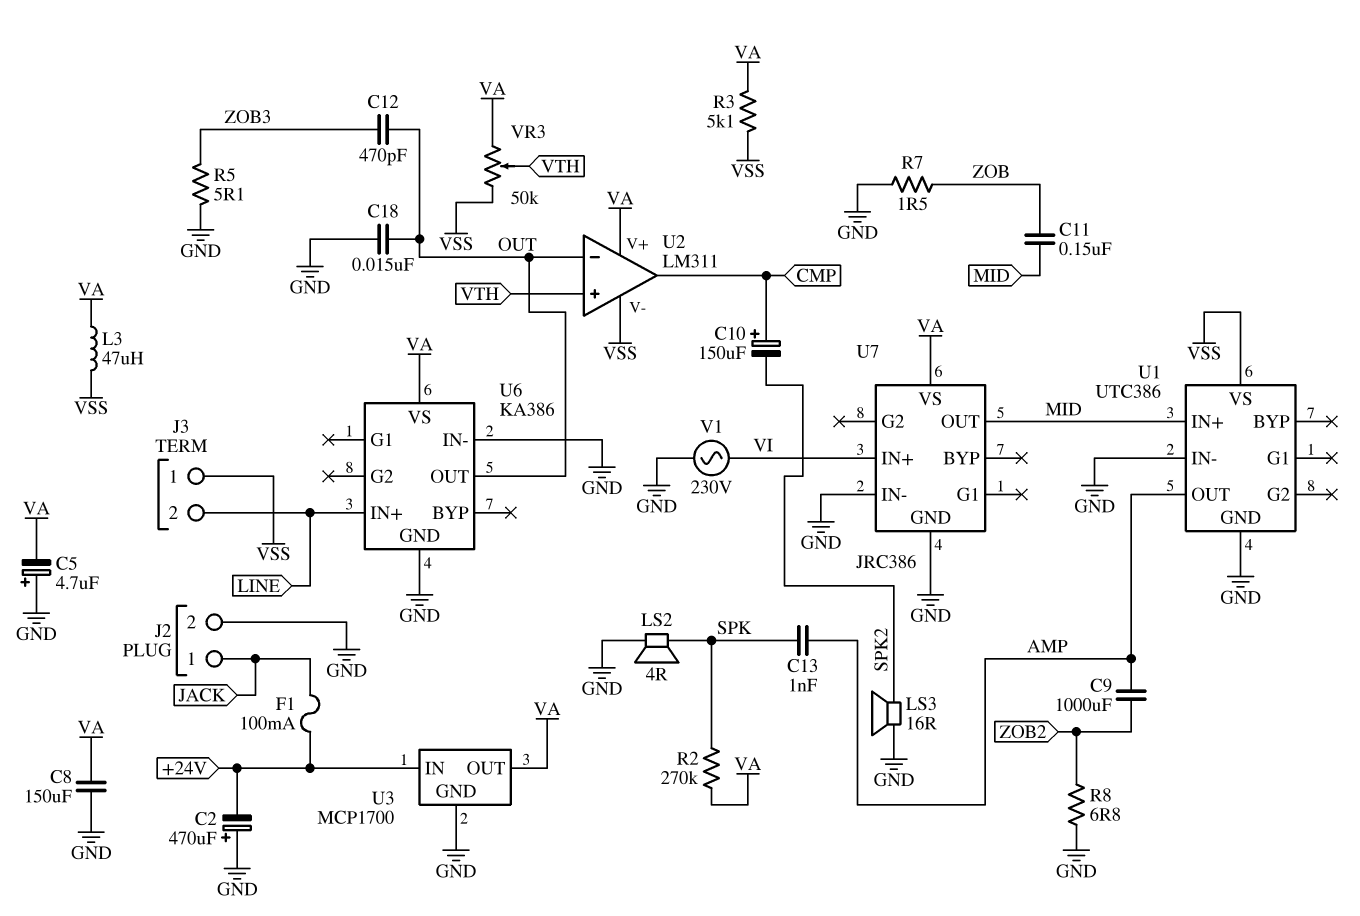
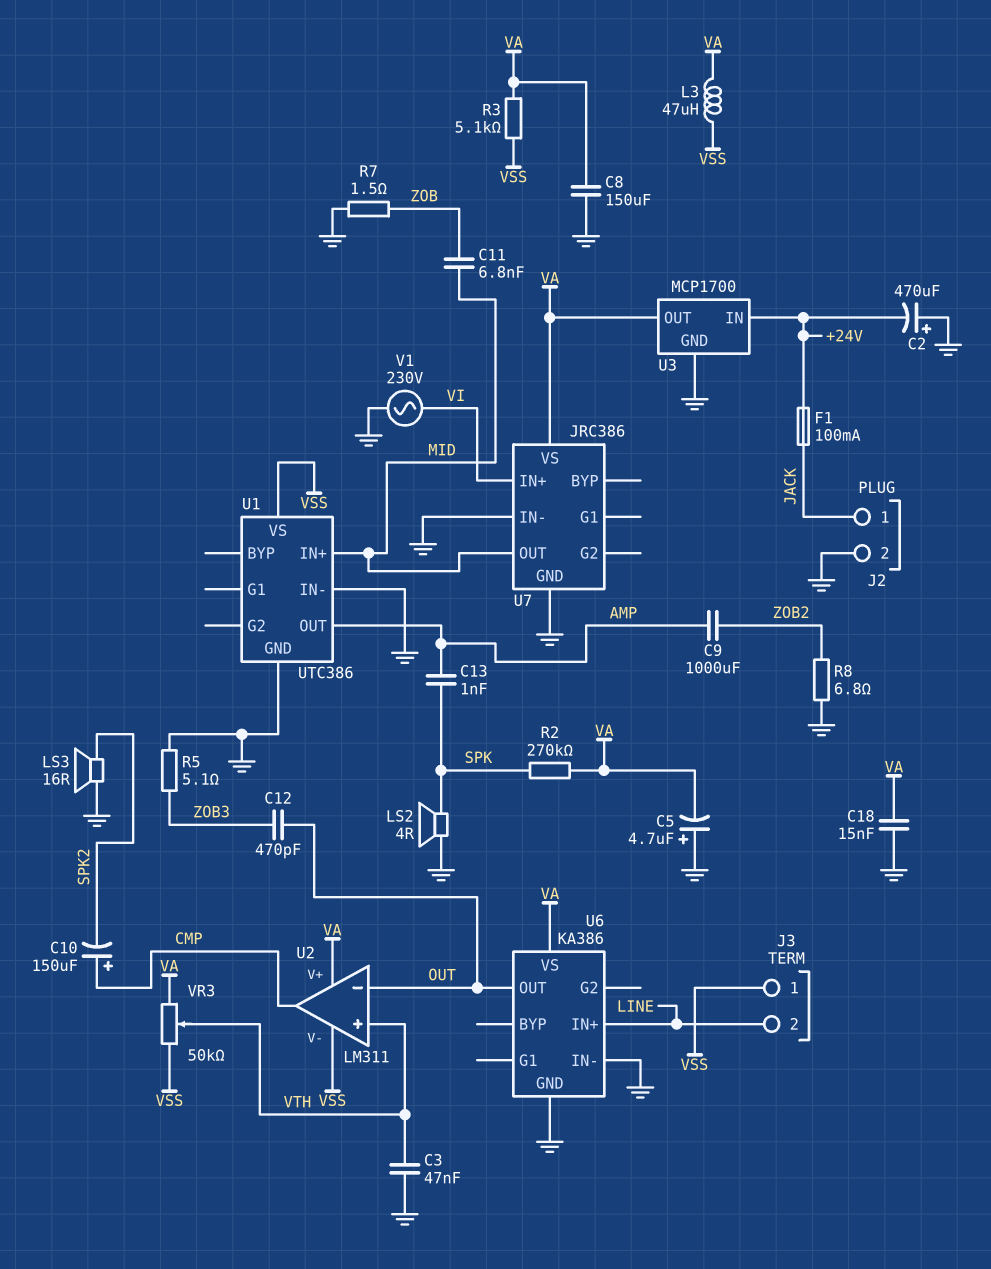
C3: none -> 47nF (GND, VTH)
C11: 150nF (MID, ZOB) -> 6.8nF (MID, ZOB)
C18: 15nF (GND, OUT) -> 15nF (GND, VA)

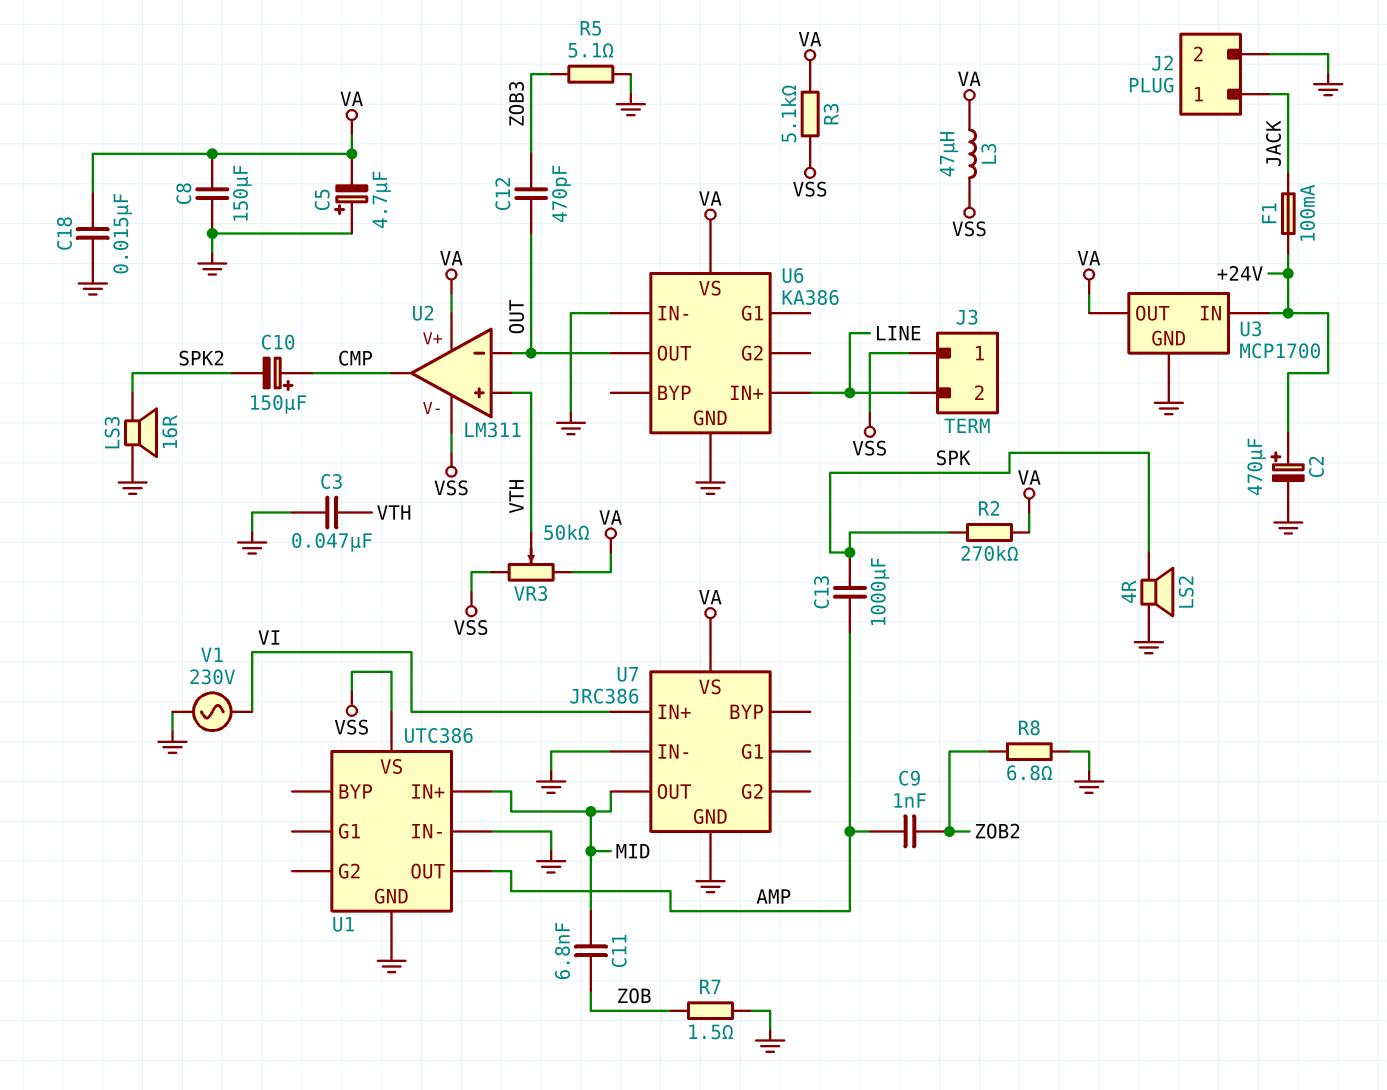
C2: 470uF (plus GND, minus +24V) -> 470uF (plus +24V, minus GND)
C9: 1000uF (AMP, ZOB2) -> 1nF (AMP, ZOB2)
C13: 1nF (AMP, SPK) -> 1000uF (AMP, SPK)

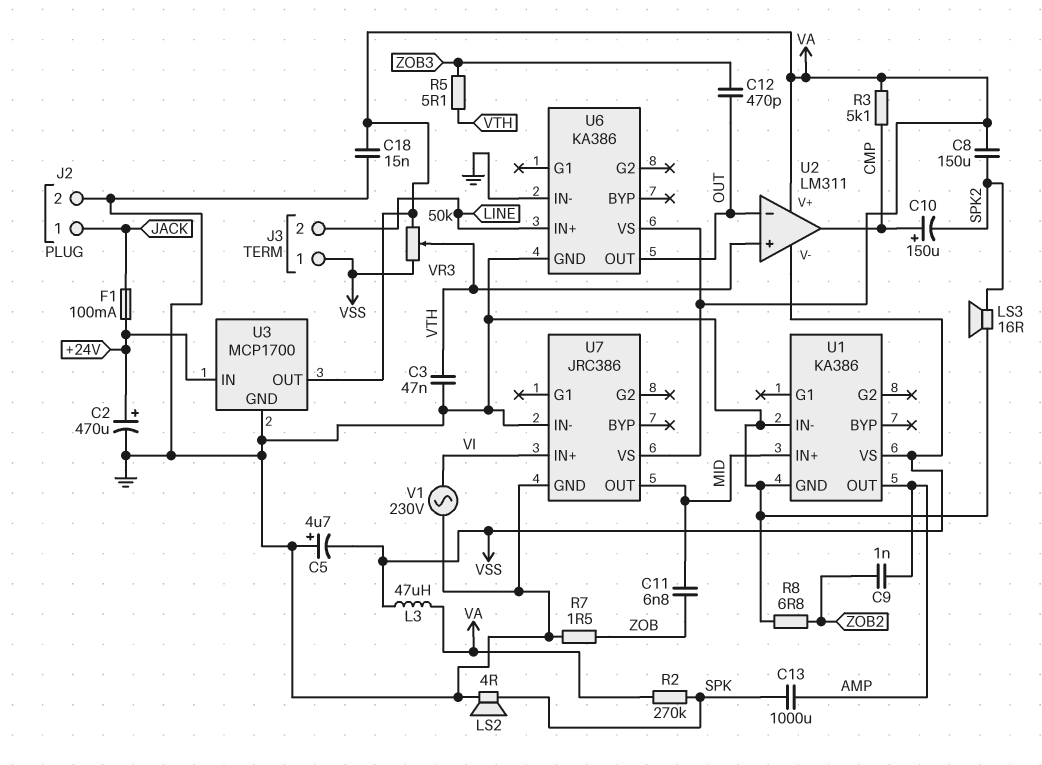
C5: 4.7uF (plus GND, minus VA) -> 4.7uF (plus GND, minus VSS)
C8: 150uF (GND, VA) -> 150uF (SPK2, VA)
R3: 5.1k (VA, VSS) -> 5.1k (CMP, VA)
R5: 5.1 (GND, ZOB3) -> 5.1 (VTH, ZOB3)
U1: UTC386 -> KA386

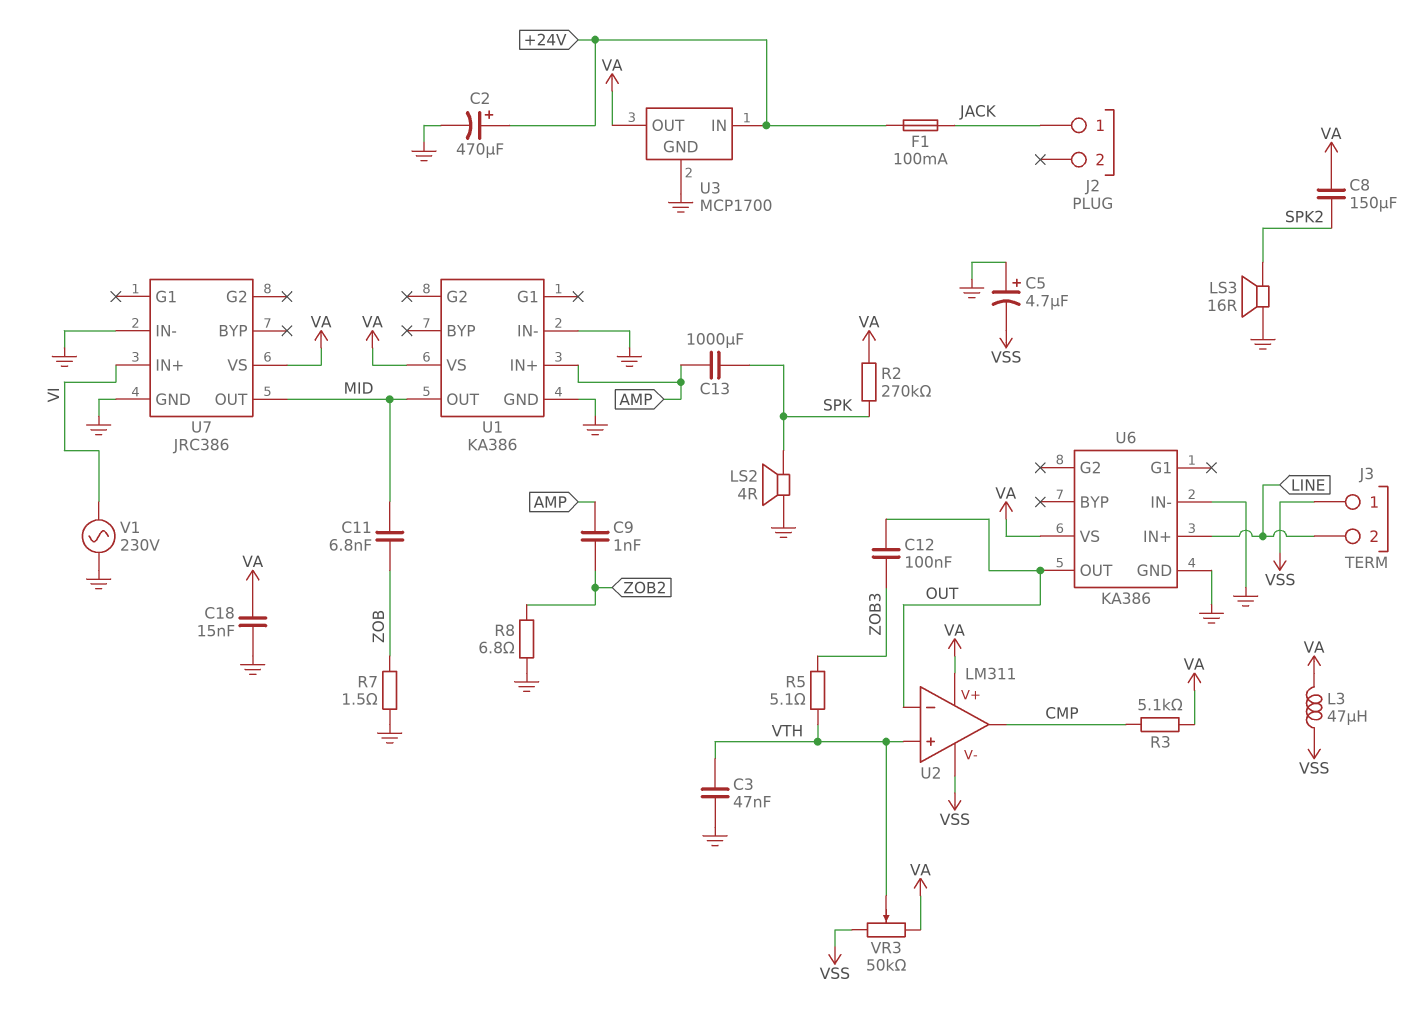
C10: 150uF (plus CMP, minus SPK2) -> none
C12: 470pF (OUT, ZOB3) -> 100nF (OUT, ZOB3)
J2 pin 2: GND -> none
U1 pin IN+: MID -> AMP
U1 pin OUT: AMP -> MID
U1 pin VS: VSS -> VA

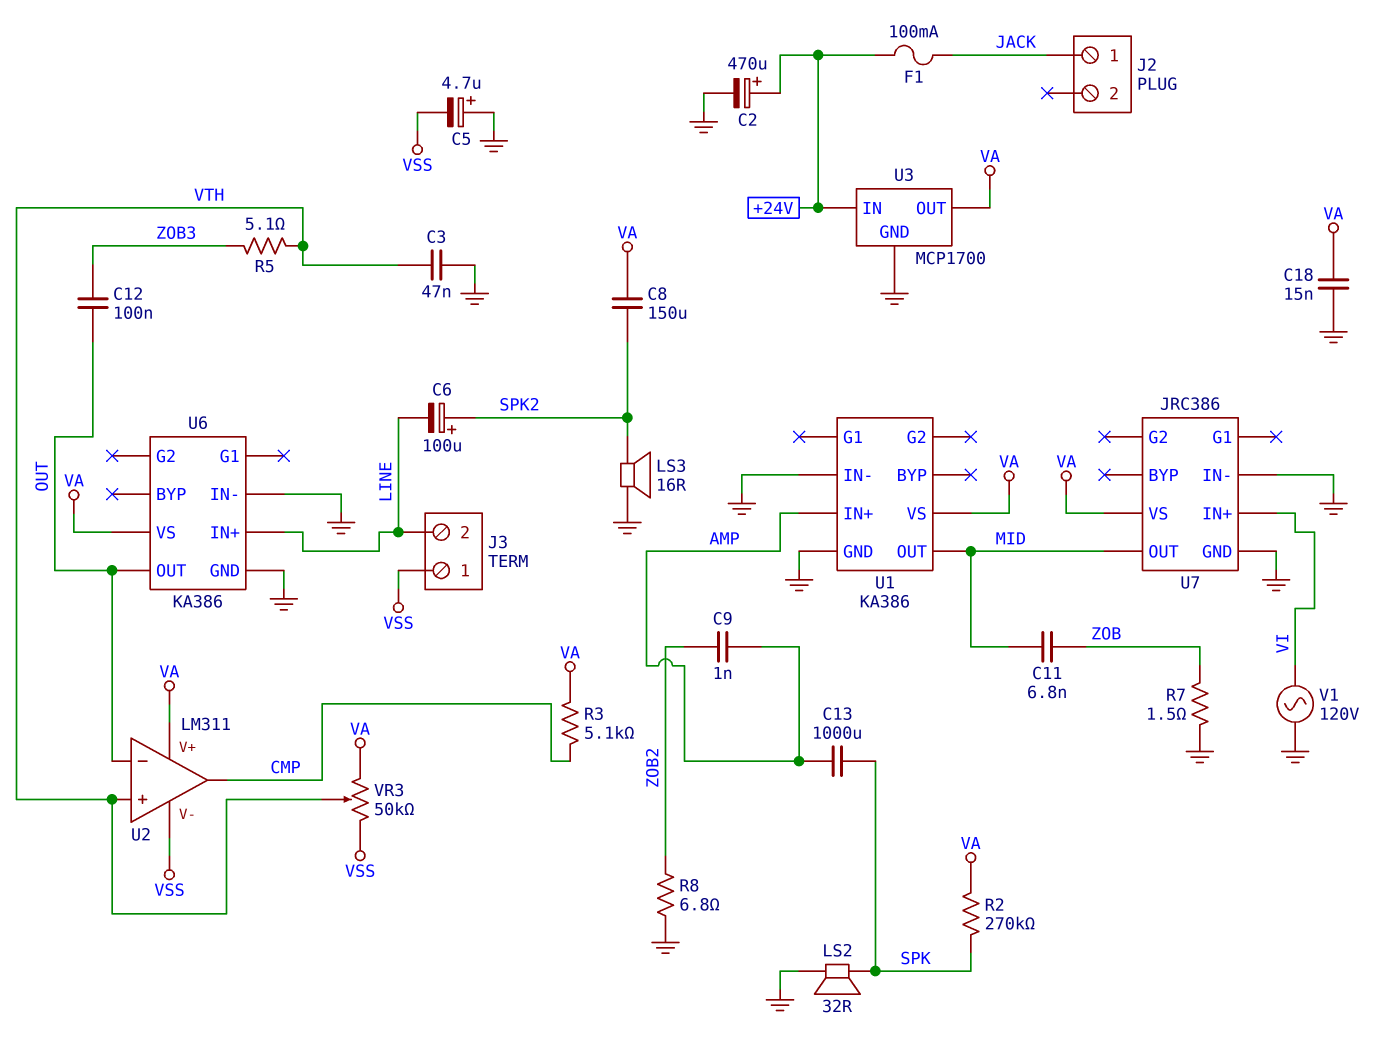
C6: none -> 100uF (plus SPK2, minus LINE)
L3: 47uH (VA, VSS) -> none
LS2: speaker 4R (GND, SPK) -> speaker 32R (GND, SPK)
V1: AC 230V (GND, VI) -> AC 120V (GND, VI)

